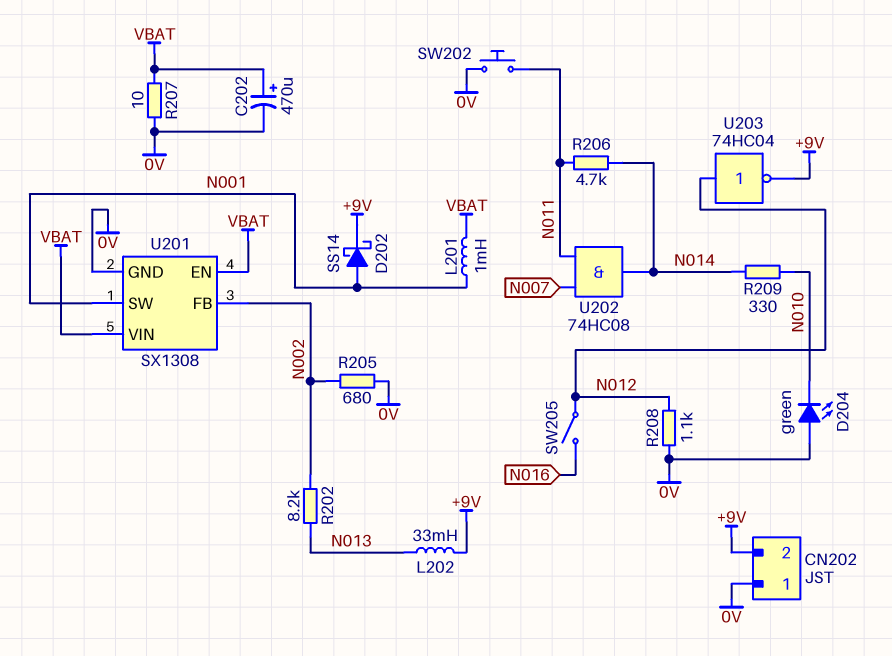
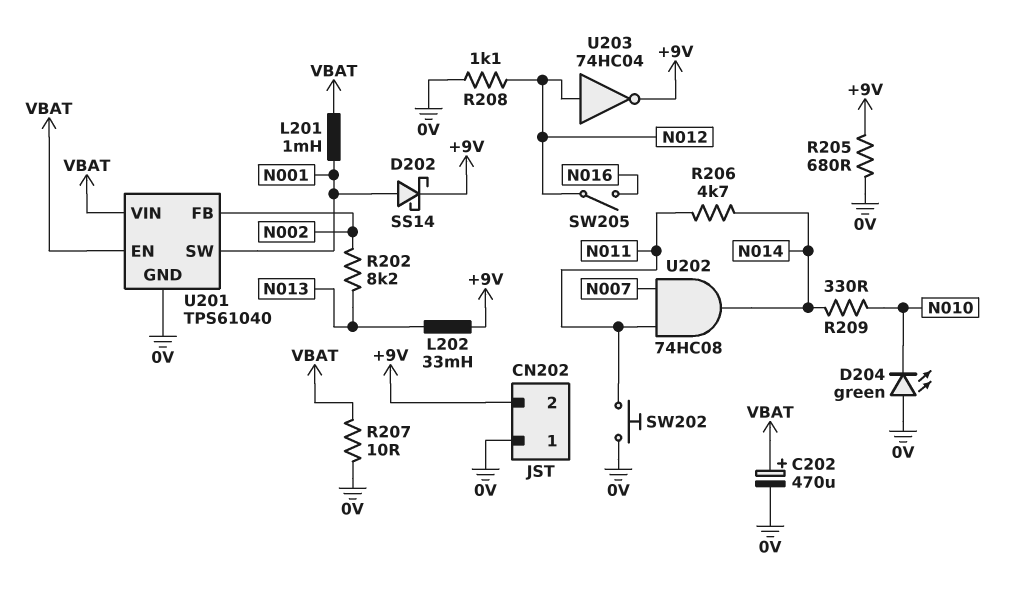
R205: 680 (0V, N002) -> 680 (+9V, 0V)
U201: SX1308 -> TPS61040

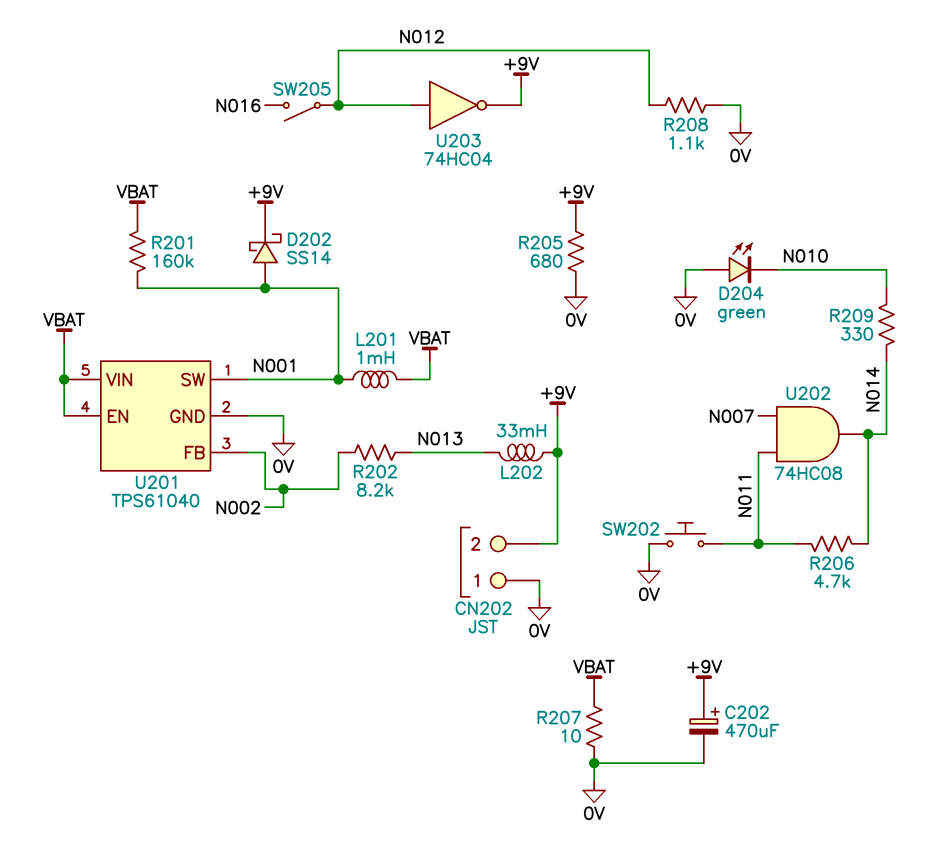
C202: 470uF (plus VBAT, minus 0V) -> 470uF (plus +9V, minus 0V)
R201: none -> 160k (N001, VBAT)

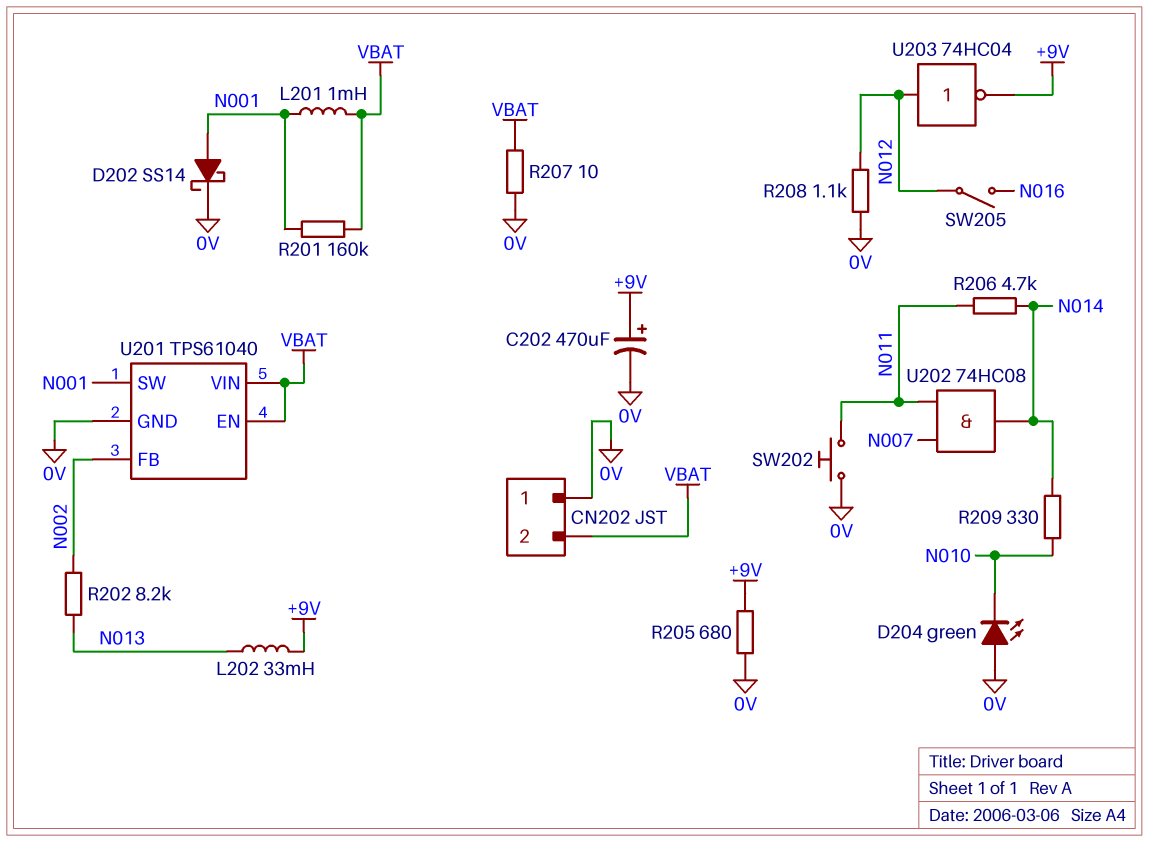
CN202 pin 2: +9V -> VBAT
D202: schottky SS14 (A N001, K +9V) -> schottky SS14 (A N001, K 0V)

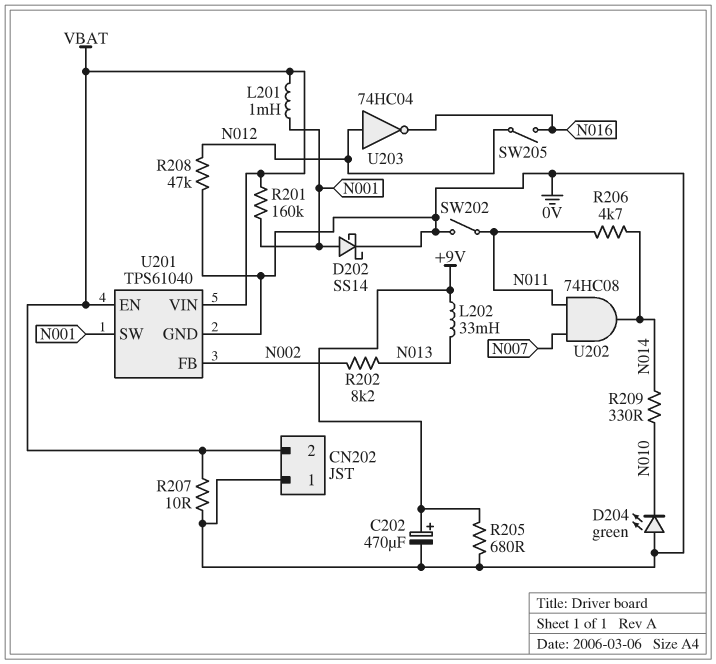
R208: 1.1k (0V, N012) -> 47k (0V, N012)
SW202: button (0V, N011) -> switch (0V, N011)
U203: NOT 74HC04 (in N012, out +9V) -> NOT 74HC04 (in N012, out N016)

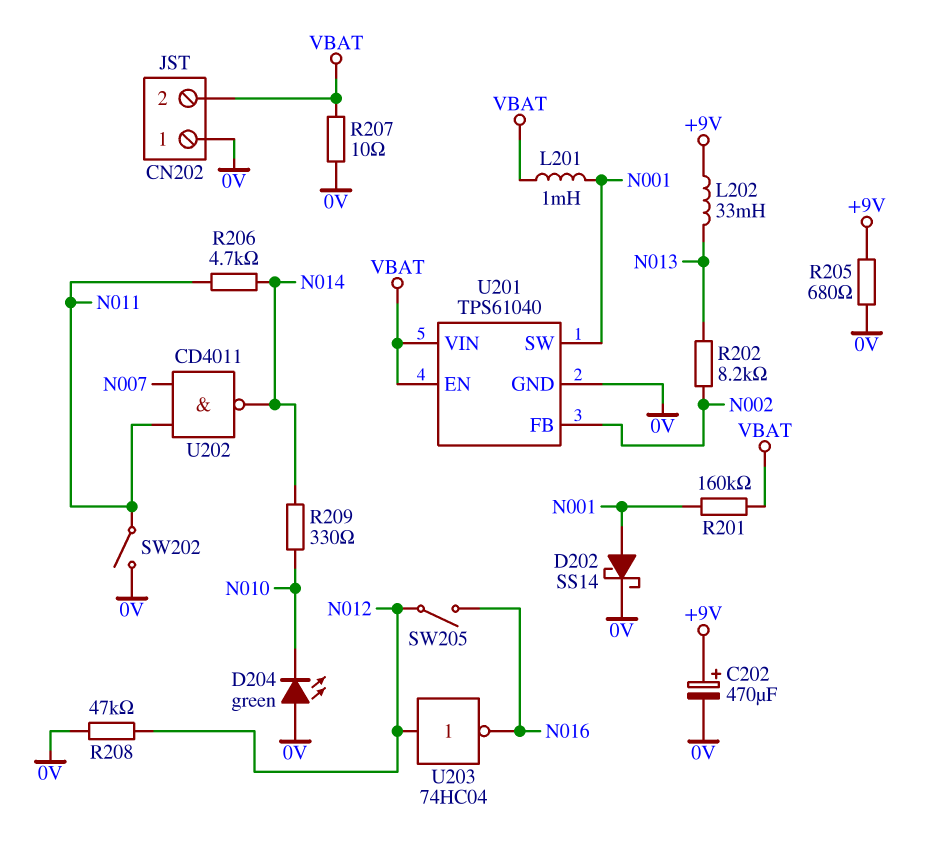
U202: AND 74HC08 (in N007, in N011, out N014) -> NAND CD4011 (in N007, in N011, out N014)

